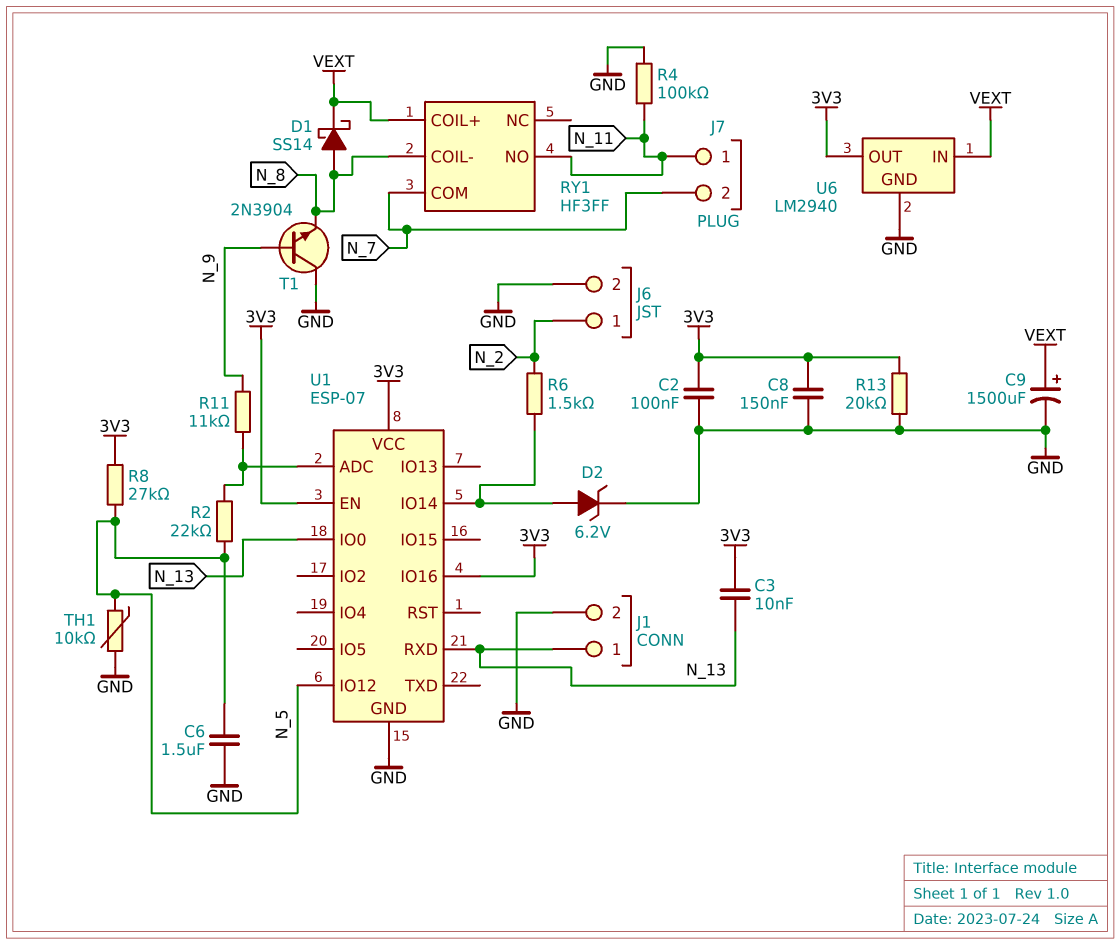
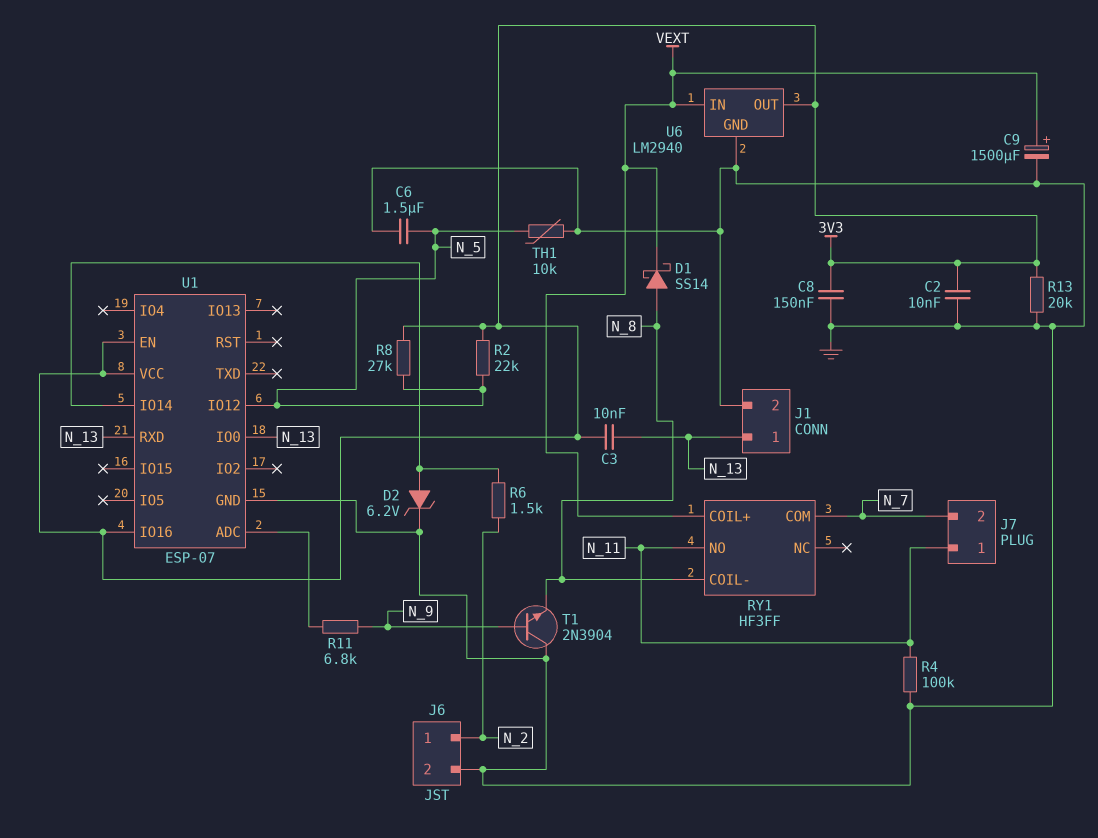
C2: 100nF (3V3, GND) -> 10nF (3V3, GND)
R2: 22k (N_5, U1/ADC) -> 22k (3V3, N_5)
R11: 11k (N_9, U1/ADC) -> 6.8k (N_9, U1/ADC)

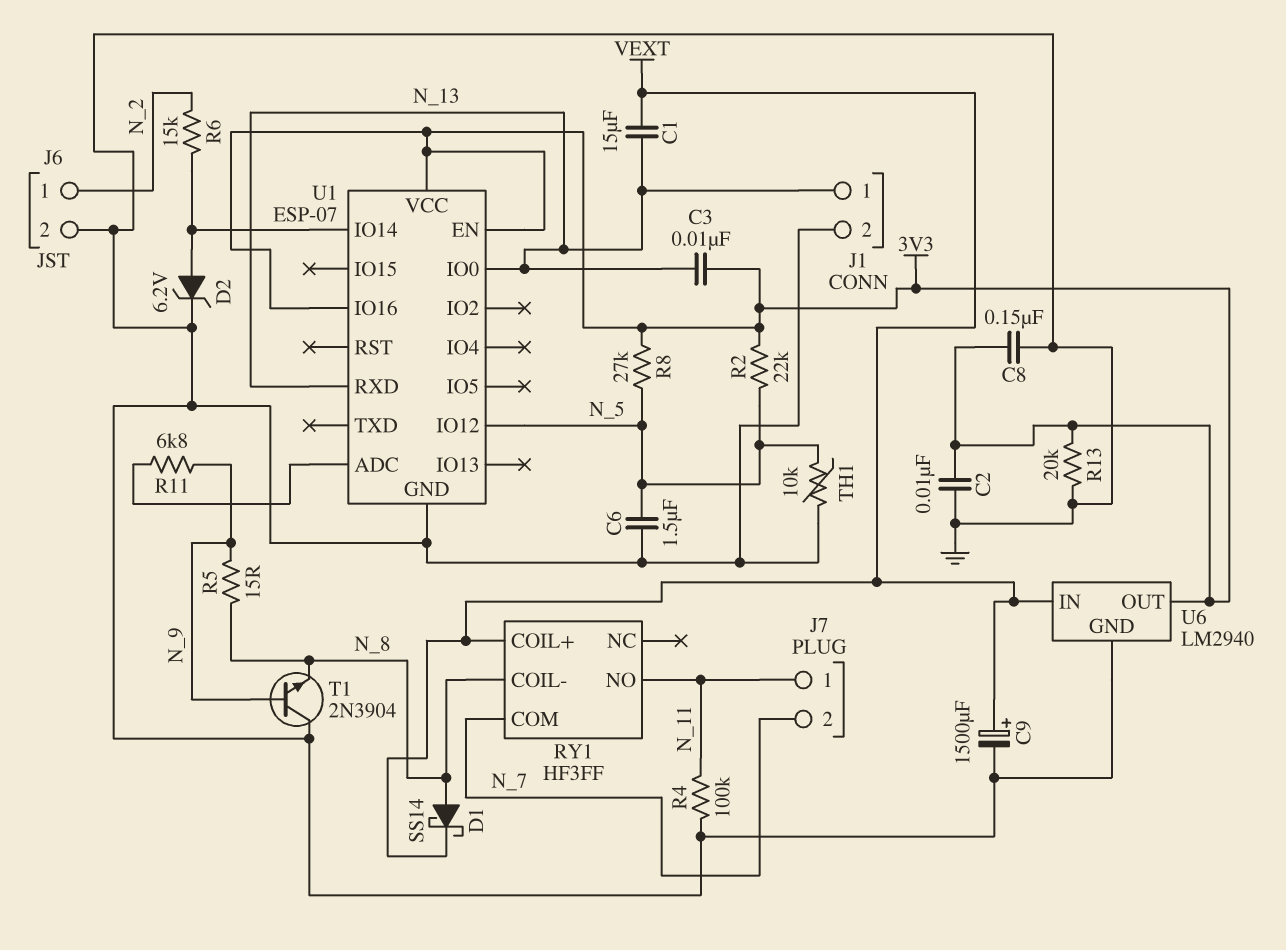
C1: none -> 15uF (N_13, VEXT)
R5: none -> 15 (N_8, N_9)
R6: 1.5k (N_2, U1/IO14) -> 15k (N_2, U1/IO14)

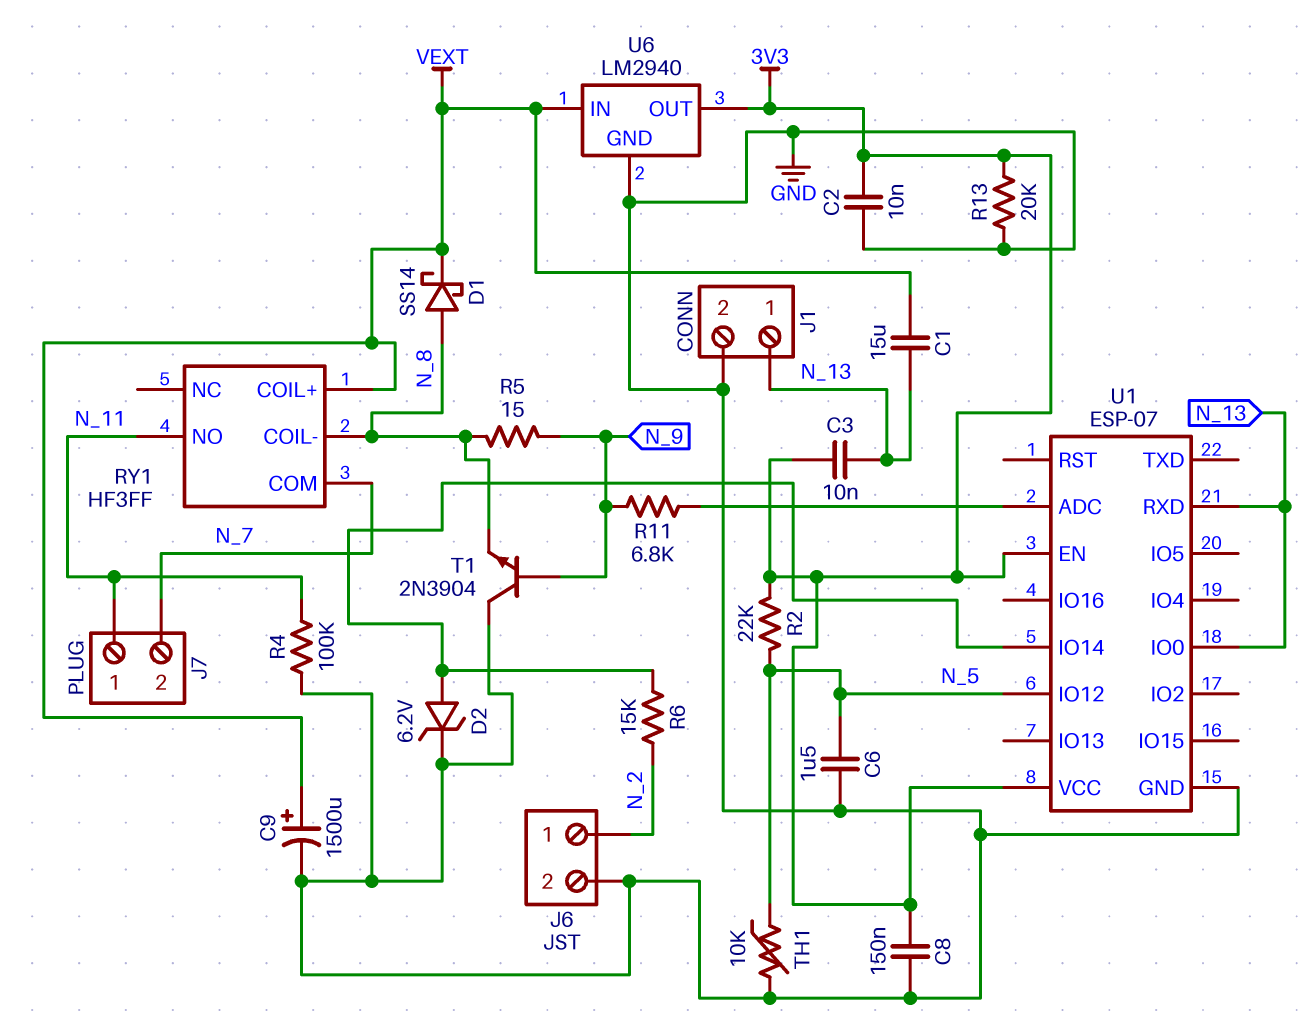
R8: 27k (3V3, N_5) -> none
U1 pin IO16: 3V3 -> none

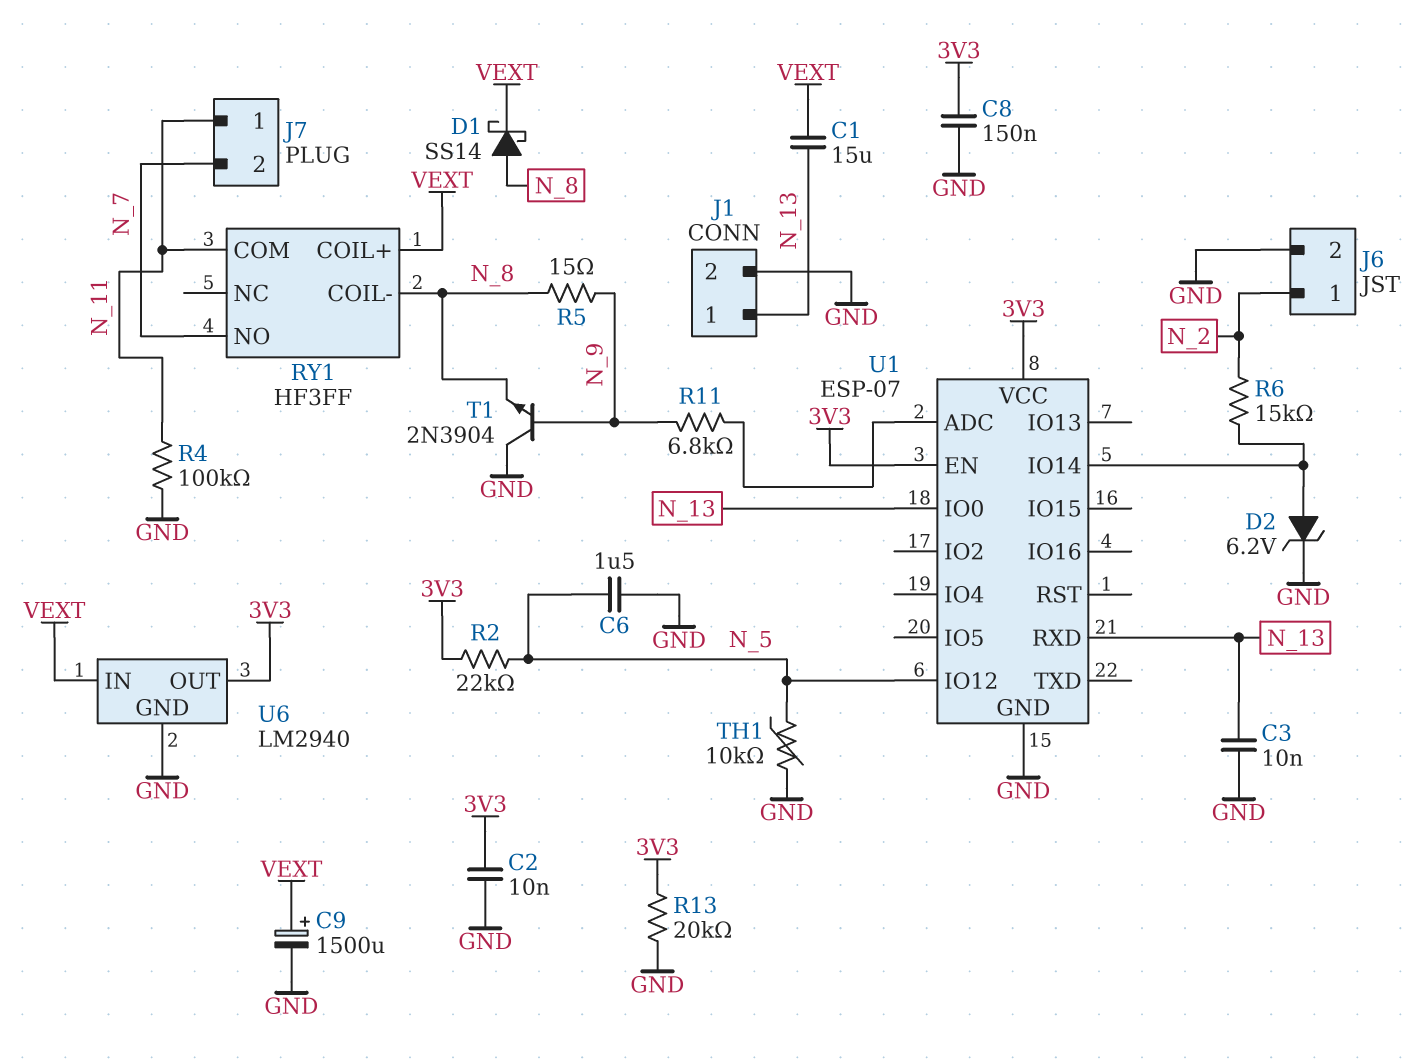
C3: 10nF (3V3, N_13) -> 10nF (GND, N_13)
RY1 pin COM: N_7 -> N_11
RY1 pin NO: N_11 -> N_7

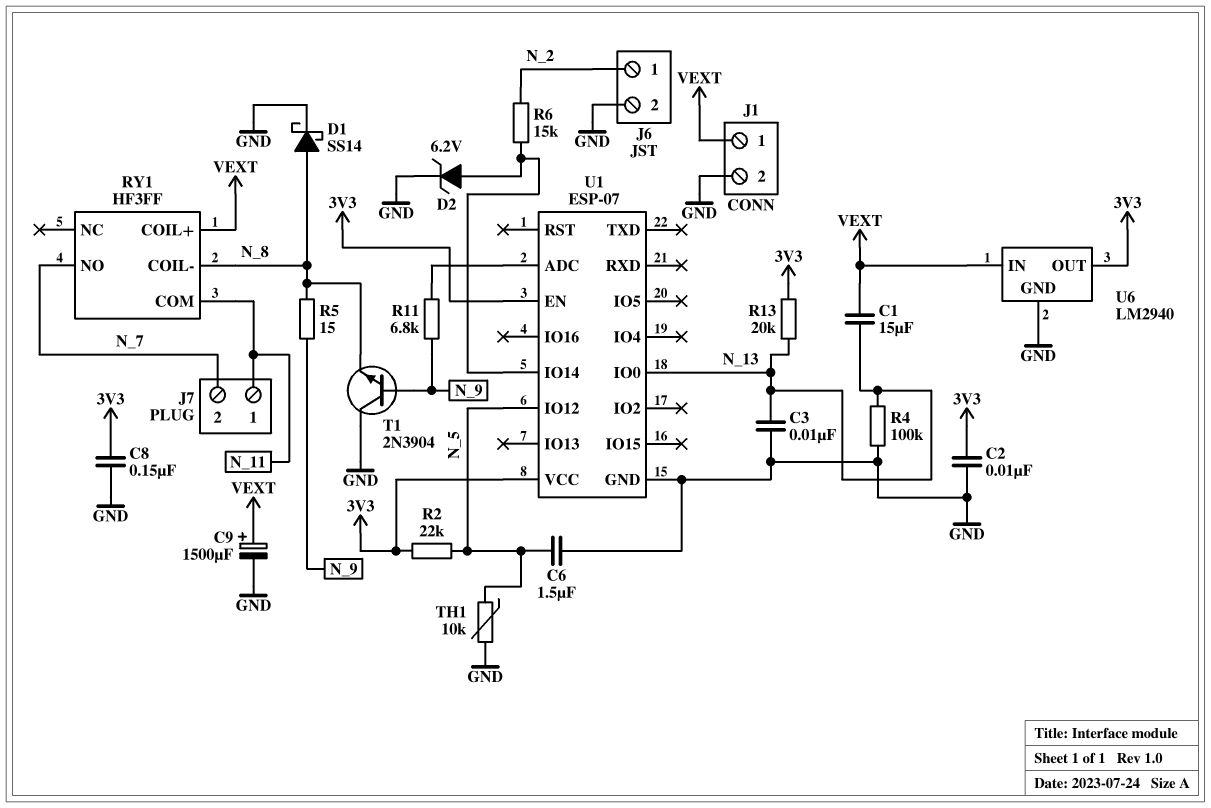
D1: schottky SS14 (A N_8, K VEXT) -> schottky SS14 (A N_8, K GND)
J1 pin 1: N_13 -> VEXT
R4: 100k (GND, N_11) -> 100k (GND, N_13)
R13: 20k (3V3, GND) -> 20k (3V3, N_13)
U1 pin RXD: N_13 -> none

